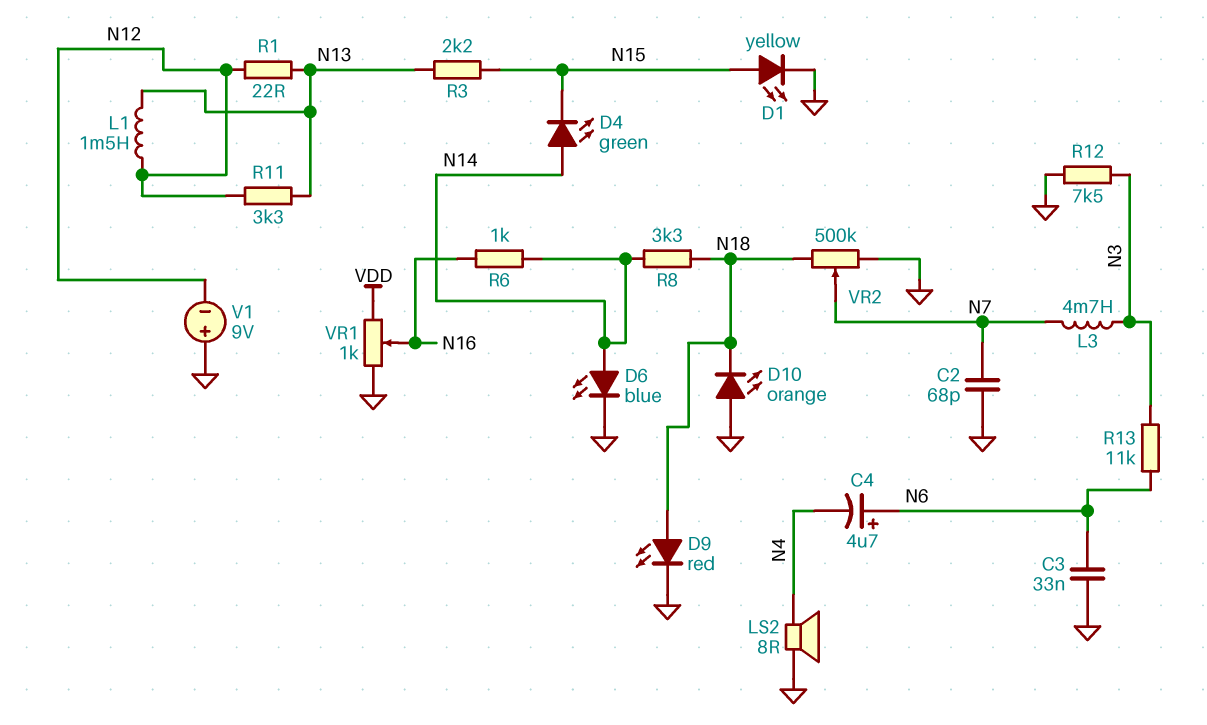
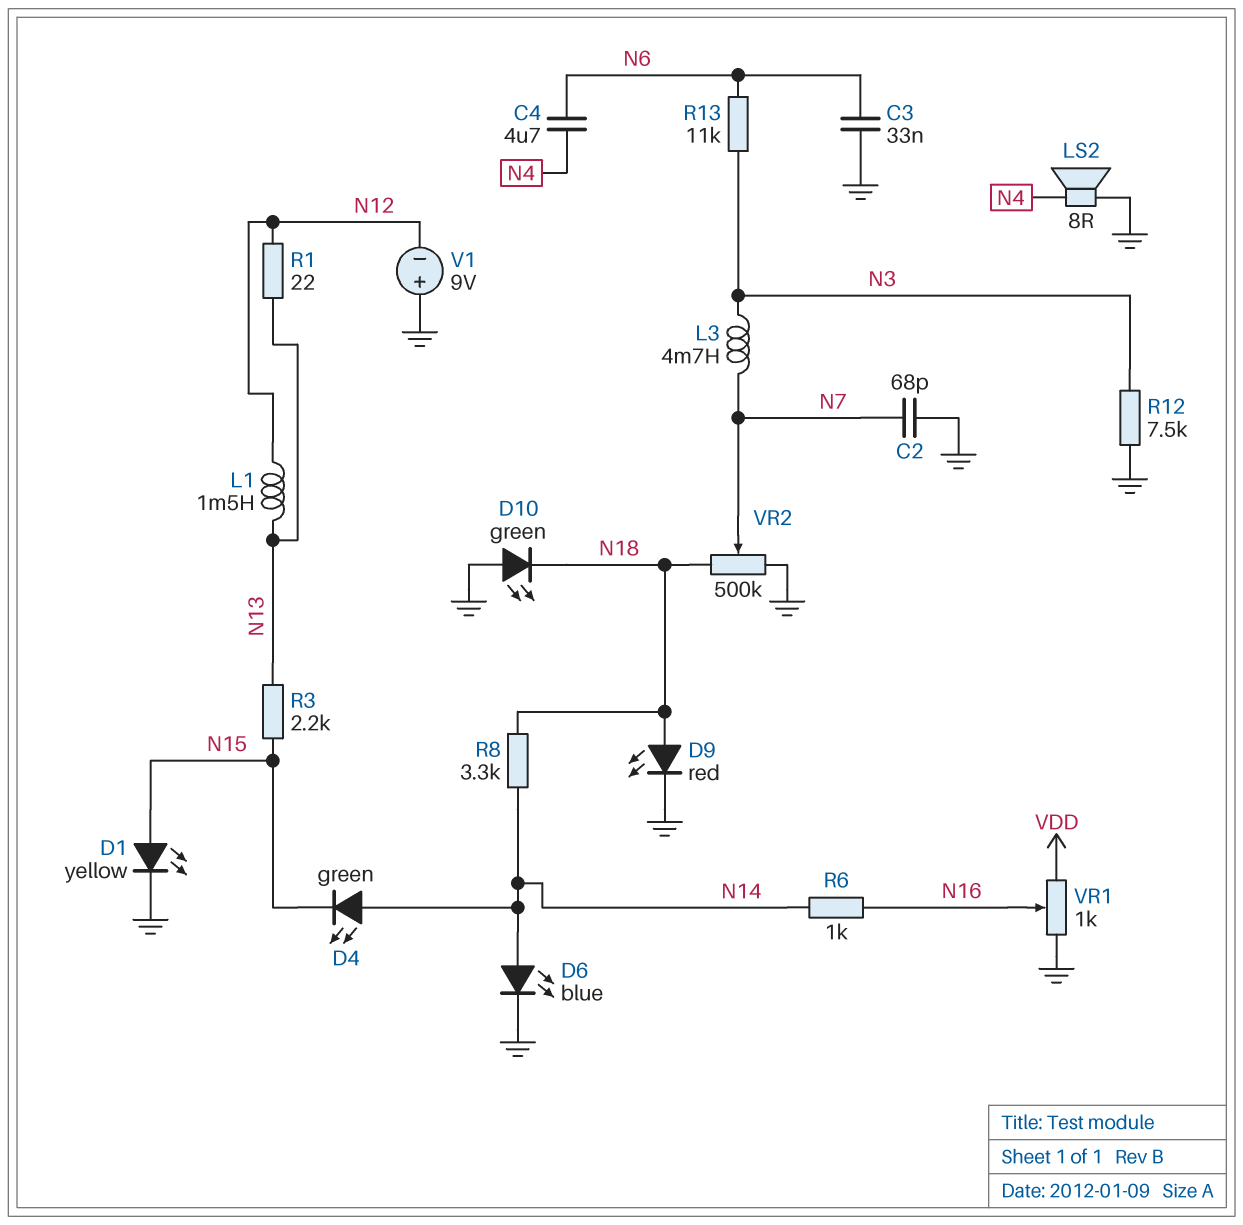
C4: 4.7uF (plus N6, minus N4) -> 4.7uF (N4, N6)
D10: LED orange (A GND, K N18) -> LED green (A GND, K N18)
R11: 3.3k (N12, N13) -> none

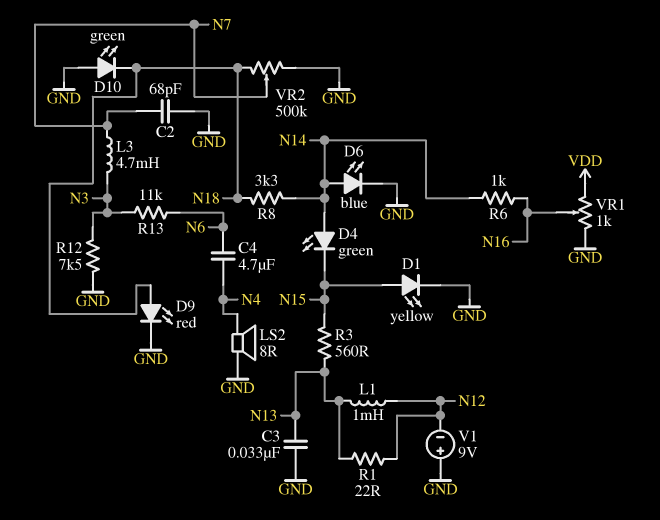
C3: 33nF (GND, N6) -> 33nF (GND, N13)
L1: 1.5mH (N12, N13) -> 1mH (N12, N13)
R3: 2.2k (N13, N15) -> 560 (N13, N15)

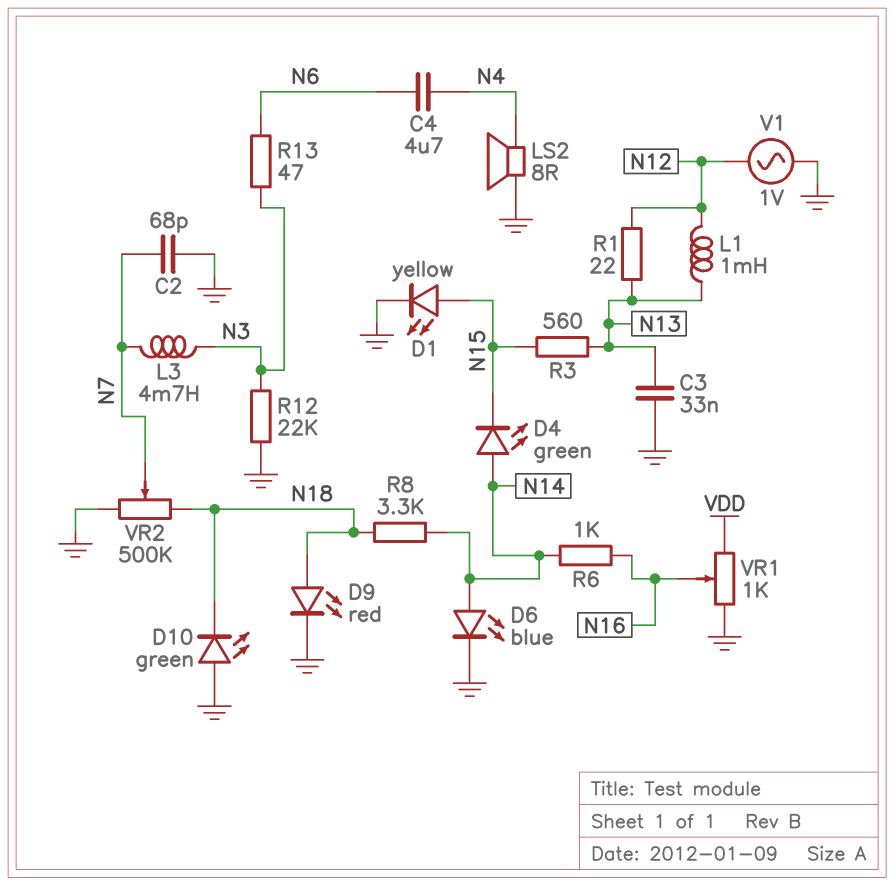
R12: 7.5k (GND, N3) -> 22k (GND, N3)
R13: 11k (N3, N6) -> 47 (N3, N6)
V1: 9V (plus GND, minus N12) -> AC 1V (GND, N12)

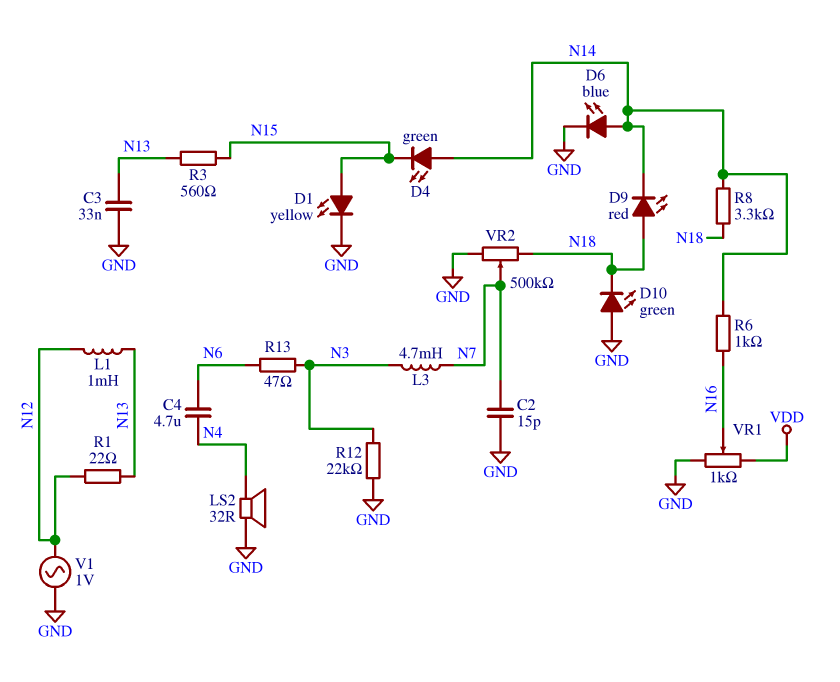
C2: 68pF (GND, N7) -> 15pF (GND, N7)
D9: LED red (A N18, K GND) -> LED red (A N18, K N14)
LS2: speaker 8R (GND, N4) -> speaker 32R (GND, N4)

